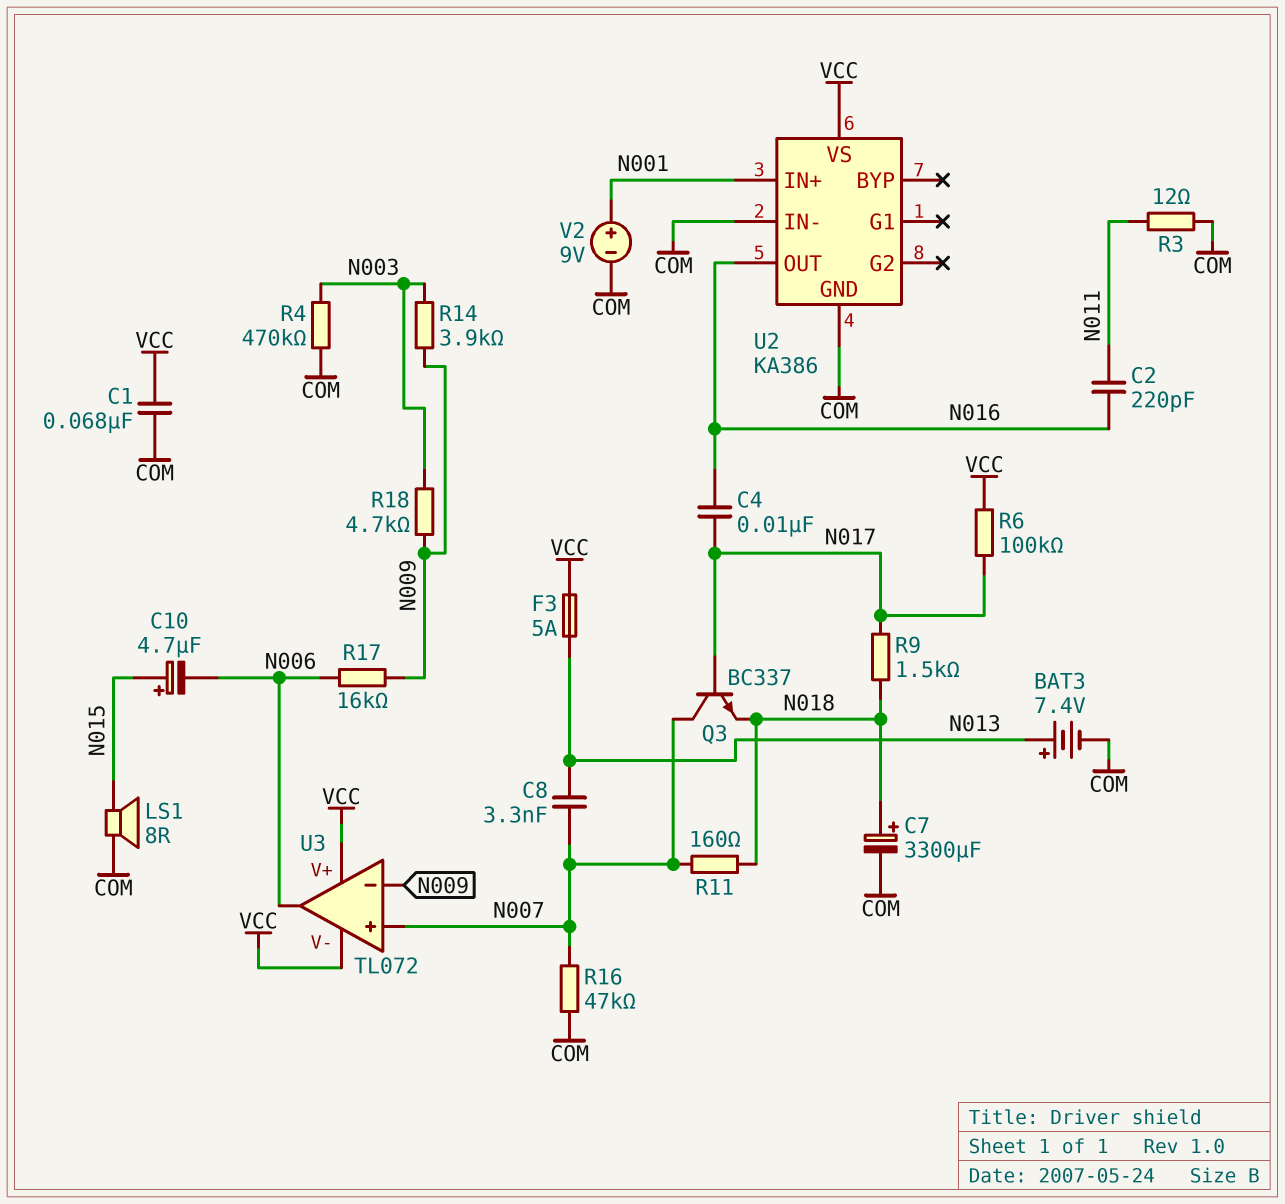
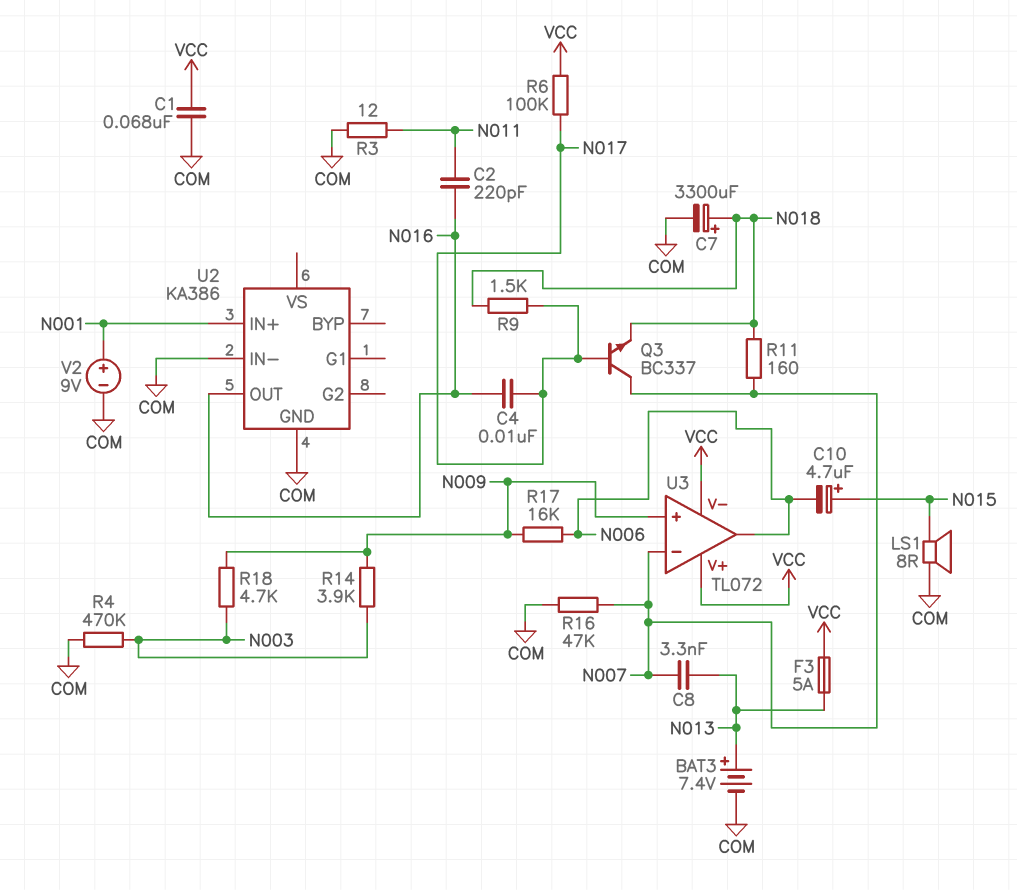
U2 pin VS: VCC -> none
U3 pin in+: N007 -> N009
U3 pin in-: N009 -> N007

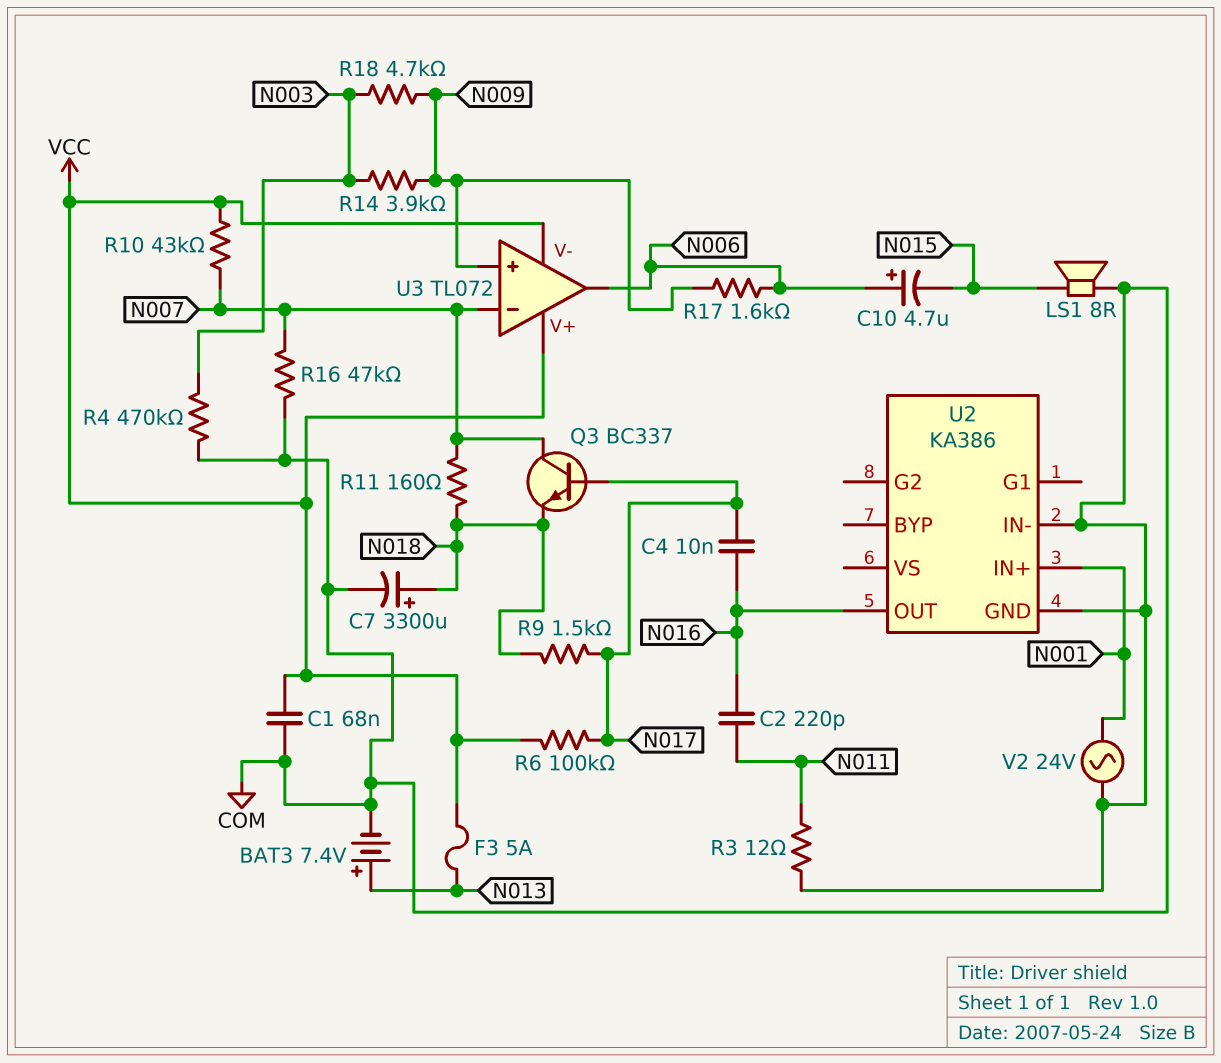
C8: 3.3nF (N007, N013) -> none
C10: 4.7uF (plus N015, minus N006) -> 4.7uF (plus N006, minus N015)
R10: none -> 43k (N007, VCC)
R17: 16k (N006, N009) -> 1.6k (N006, N009)
V2: 9V (plus N001, minus COM) -> AC 24V (COM, N001)

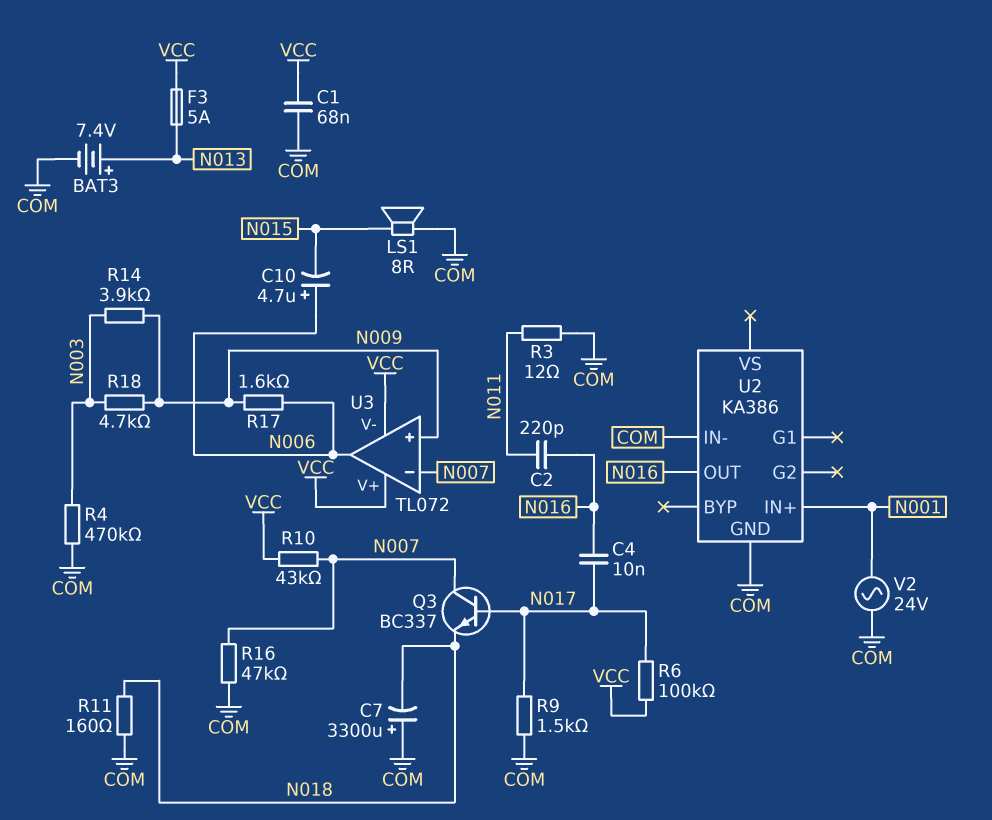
C7: 3300uF (plus N018, minus COM) -> 3300uF (plus COM, minus N018)
R9: 1.5k (N017, N018) -> 1.5k (COM, N017)
R11: 160 (N007, N018) -> 160 (COM, N018)

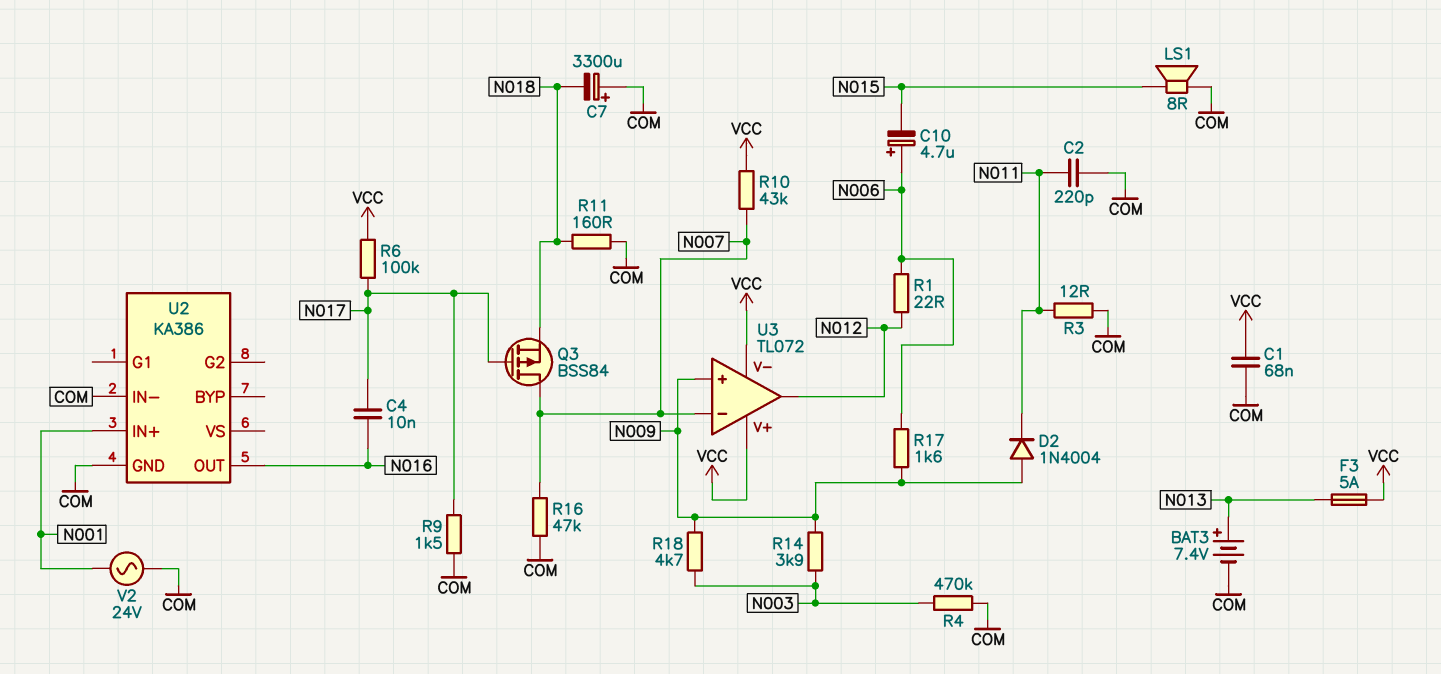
C2: 220pF (N011, N016) -> 220pF (COM, N011)
D2: none -> diode 1N4004 (A N009, K N011)
Q3: NPN BC337 (B N017, C N007, E N018) -> PMOS BSS84 (G N017, D N007, S N018)
R1: none -> 22 (N006, N012)
U3 pin out: N006 -> N012

